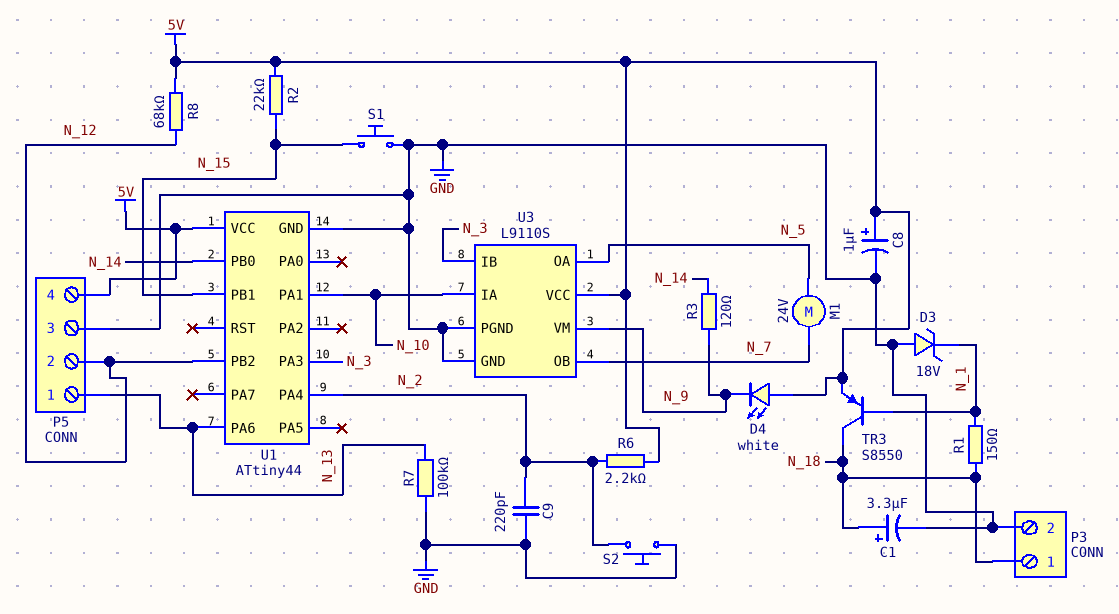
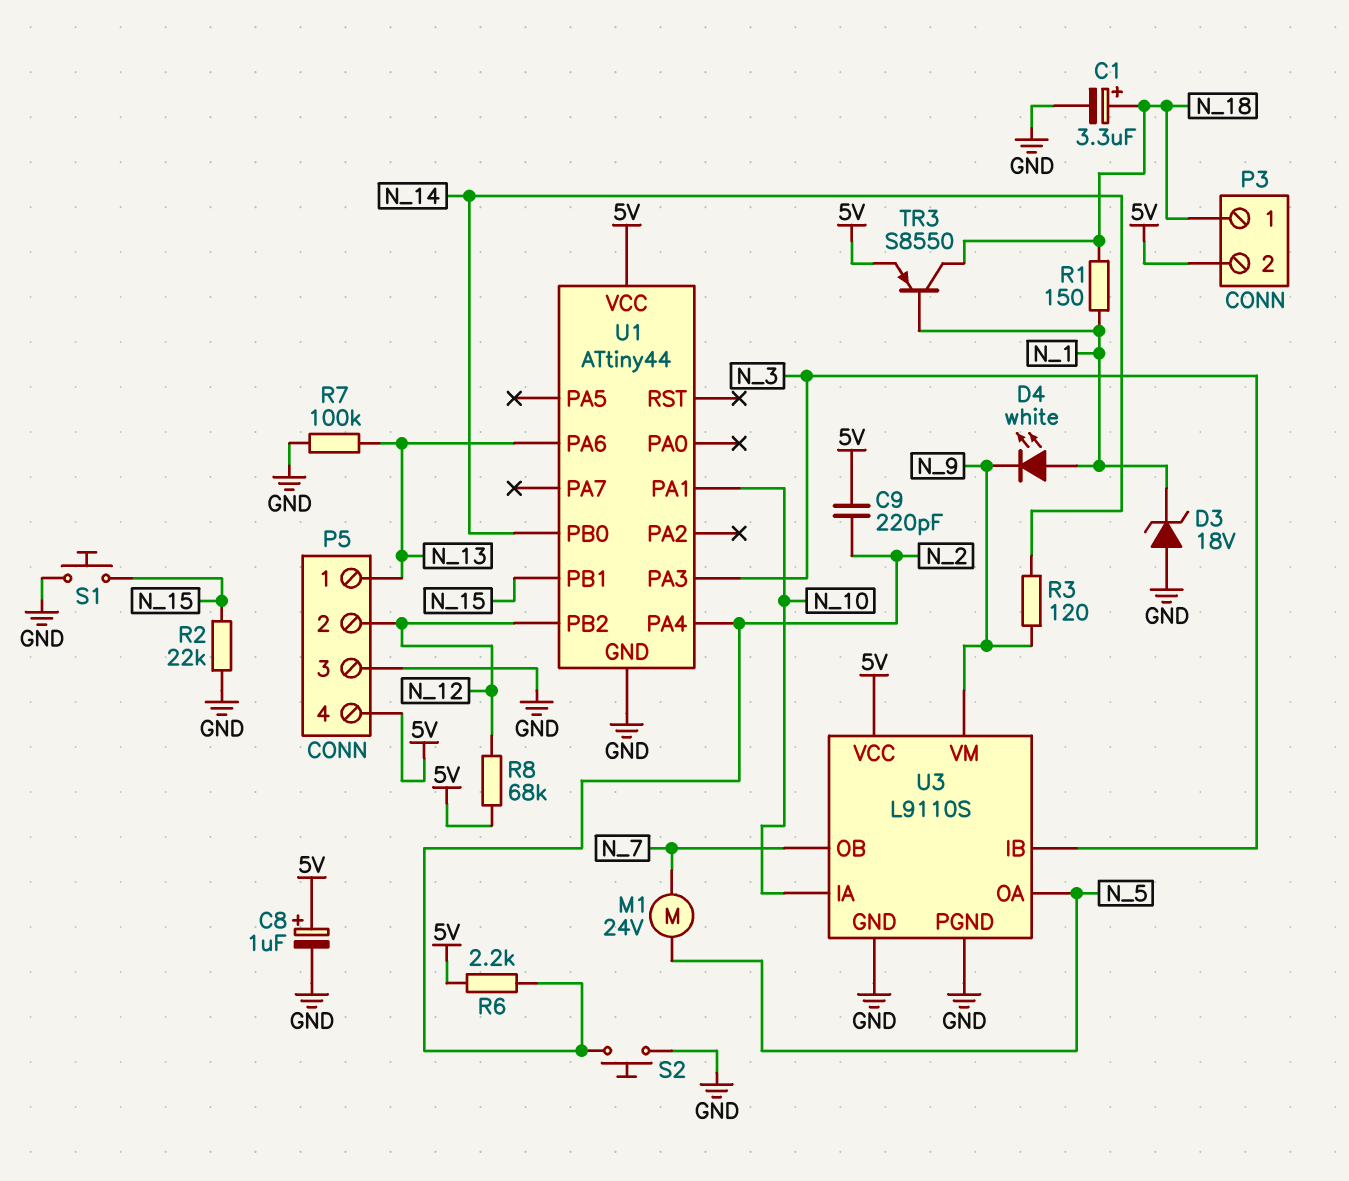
C9: 220pF (GND, N_2) -> 220pF (5V, N_2)
D4: LED white (A 5V, K N_9) -> LED white (A N_1, K N_9)
P3 pin 2: GND -> 5V
R2: 22k (5V, N_15) -> 22k (GND, N_15)

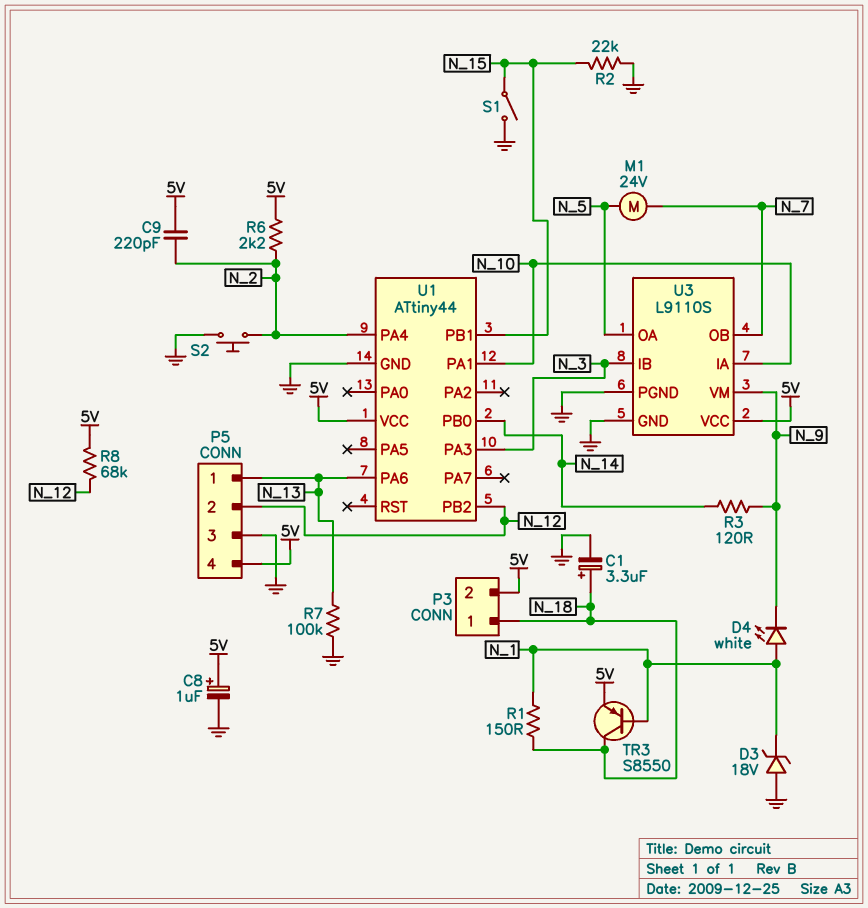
S1: button (GND, N_15) -> switch (GND, N_15)

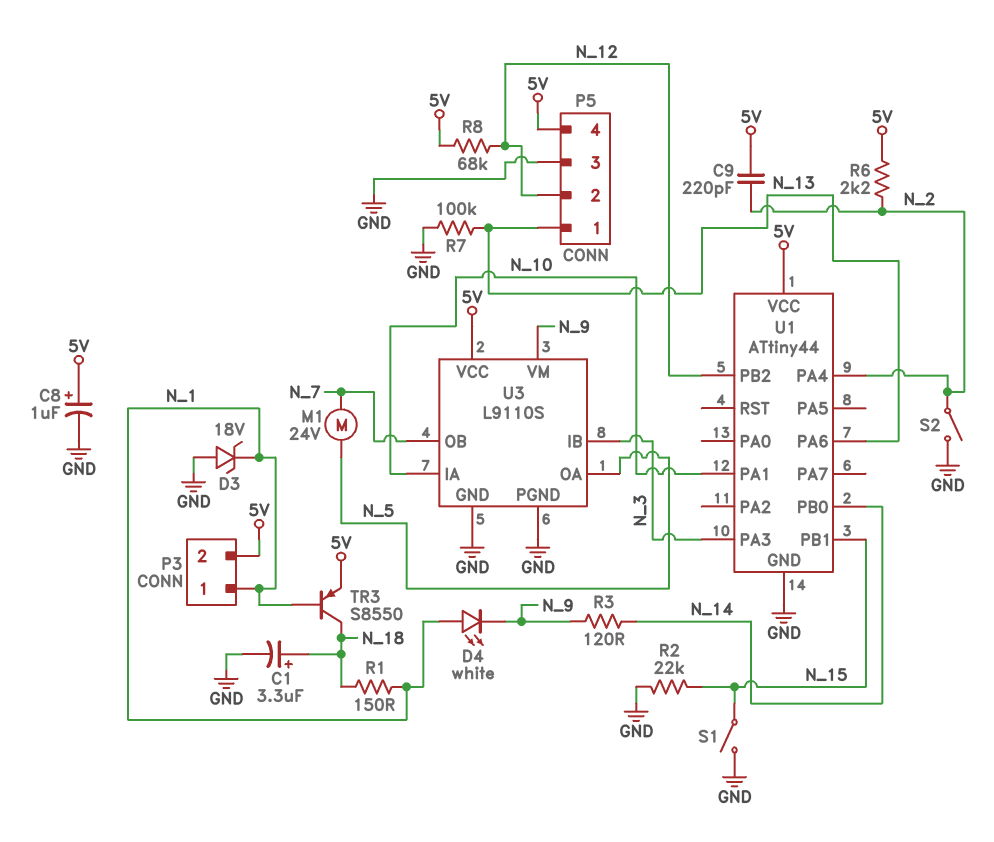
P3 pin 1: N_18 -> N_1
S2: button (GND, N_2) -> switch (GND, N_2)

